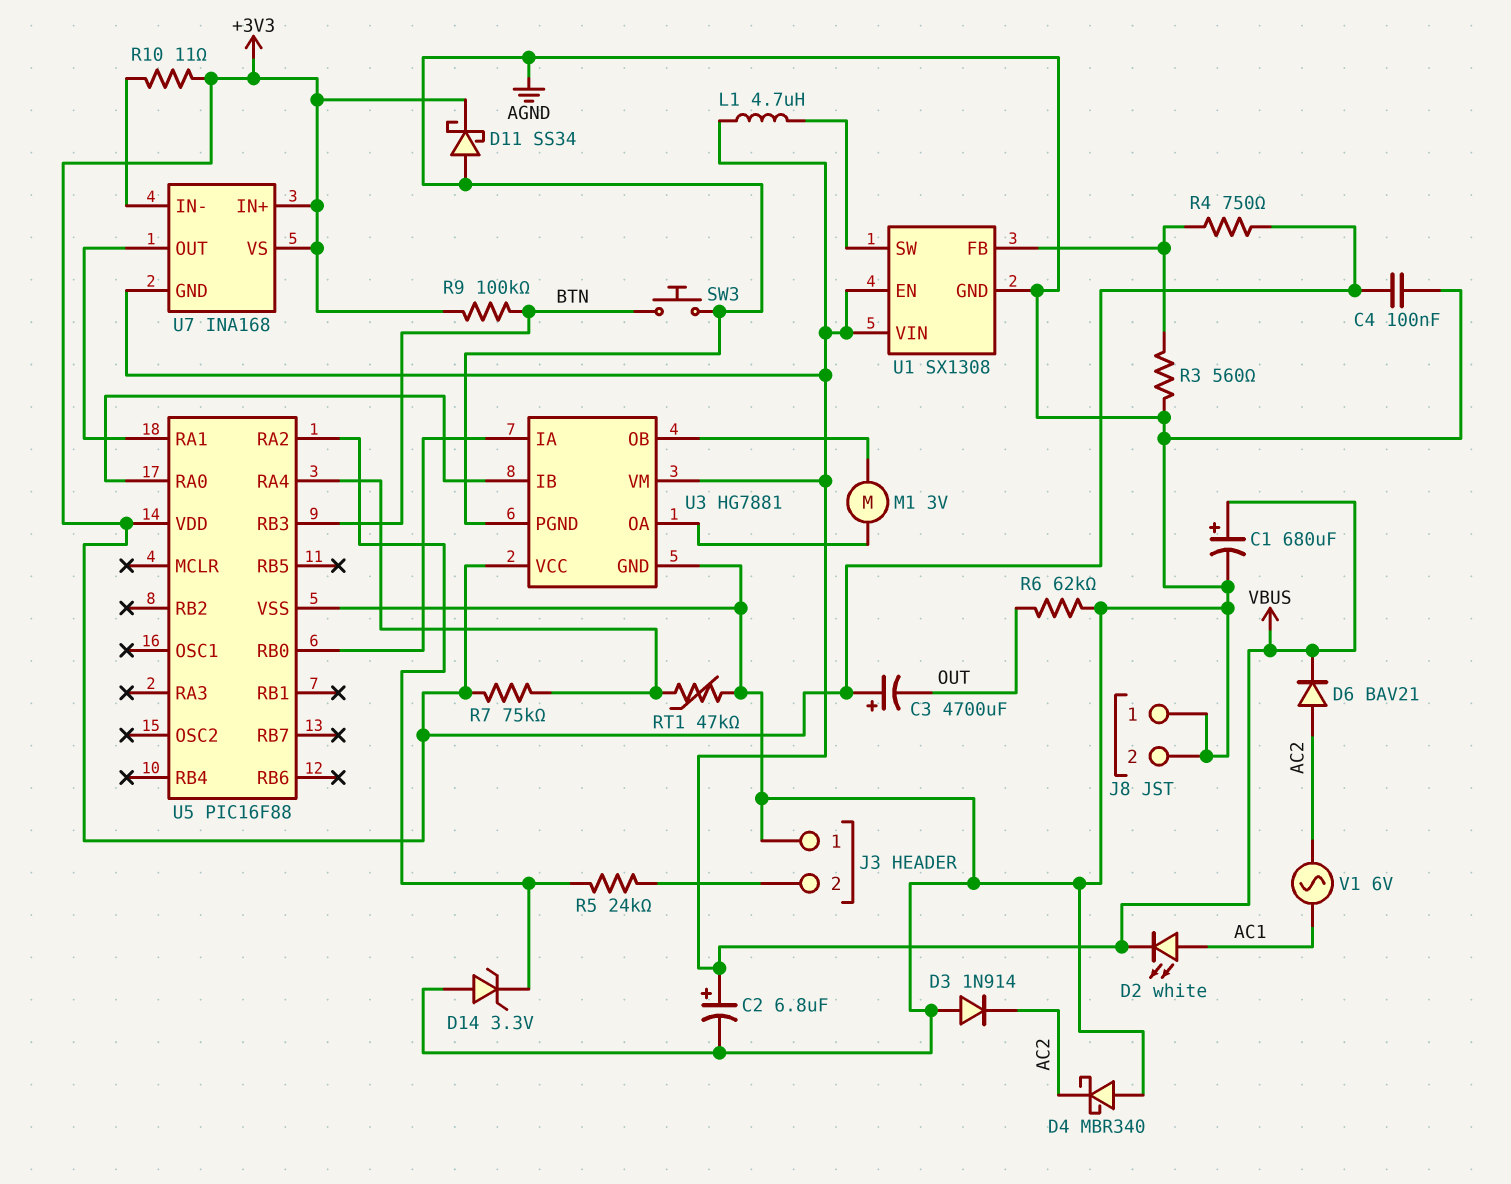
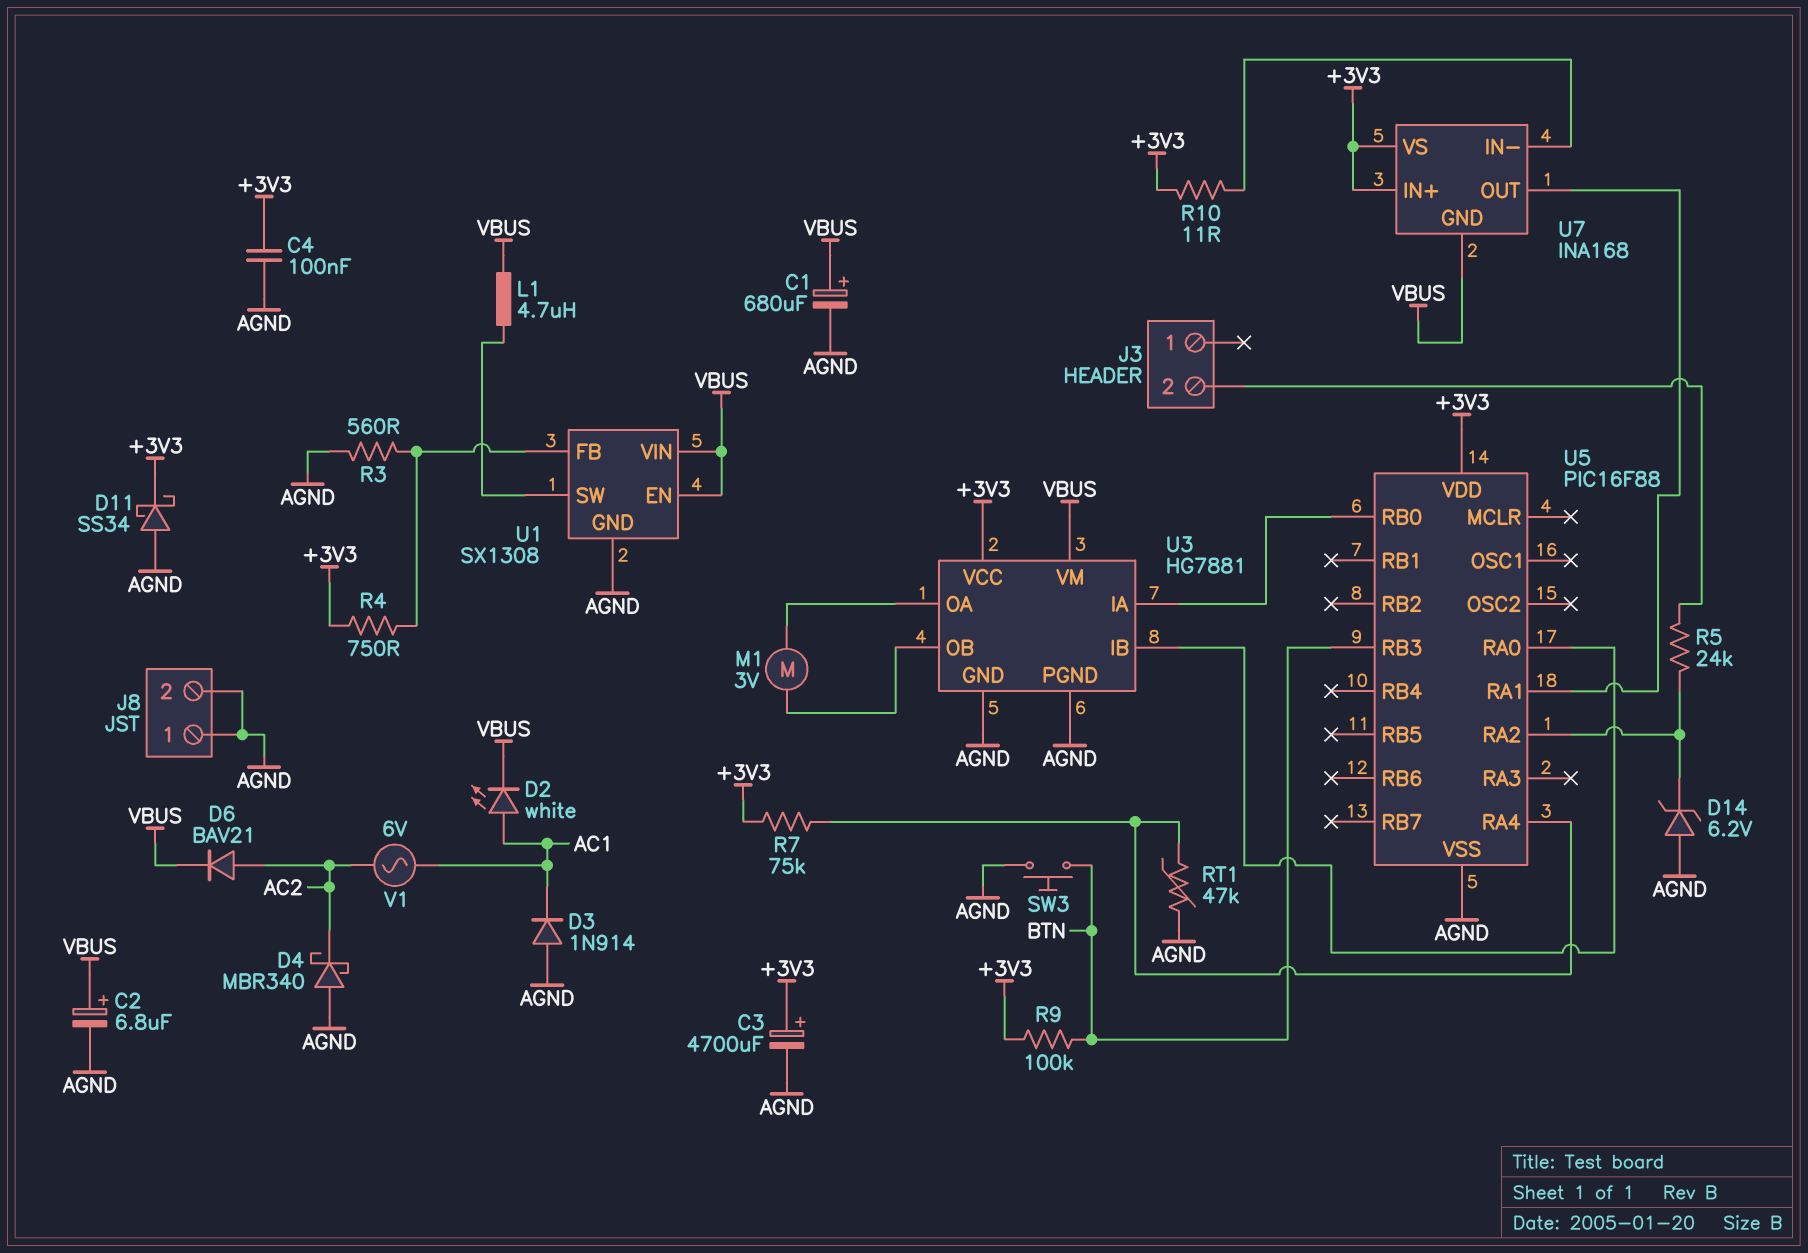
C3: 4700uF (plus +3V3, minus OUT) -> 4700uF (plus +3V3, minus AGND)
D3: diode 1N914 (A AGND, K AC2) -> diode 1N914 (A AGND, K AC1)
D14: zener 3.3V (A AGND, K U5/RA2) -> zener 6.2V (A AGND, K U5/RA2)
J3 pin 1: AGND -> none
R6: 62k (AGND, OUT) -> none

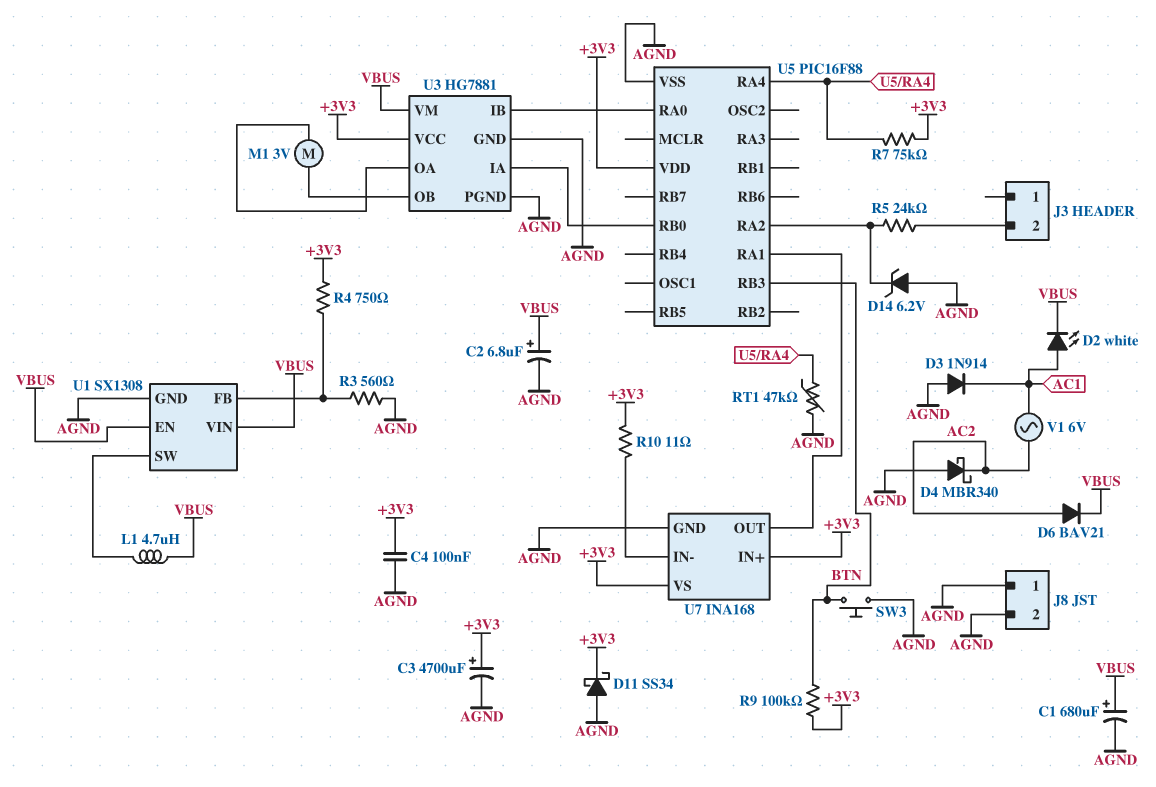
U7 pin GND: VBUS -> AGND

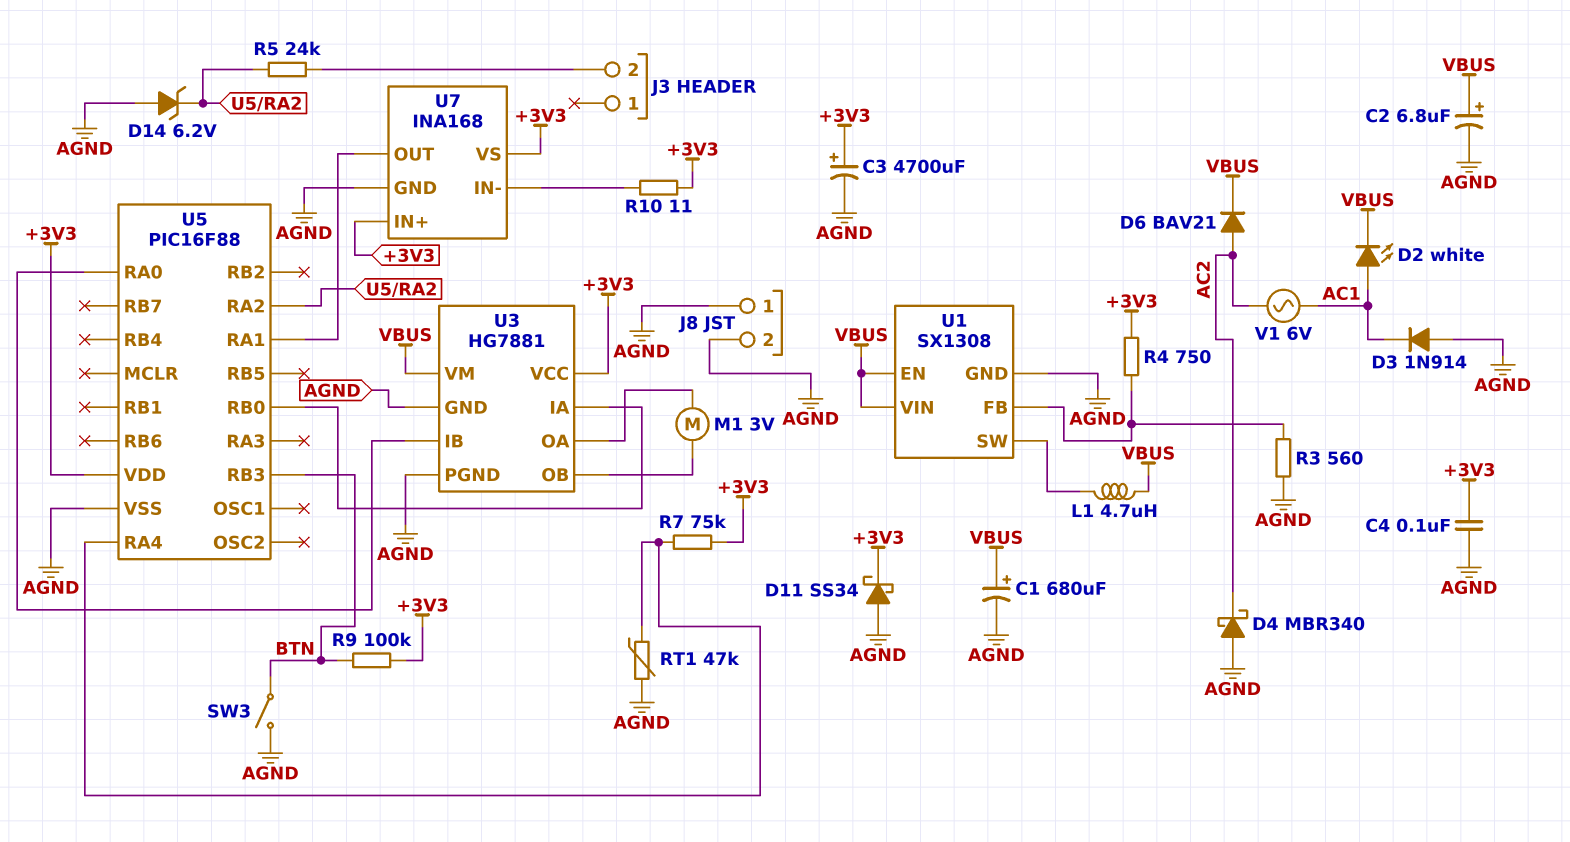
SW3: button (AGND, BTN) -> switch (AGND, BTN)

